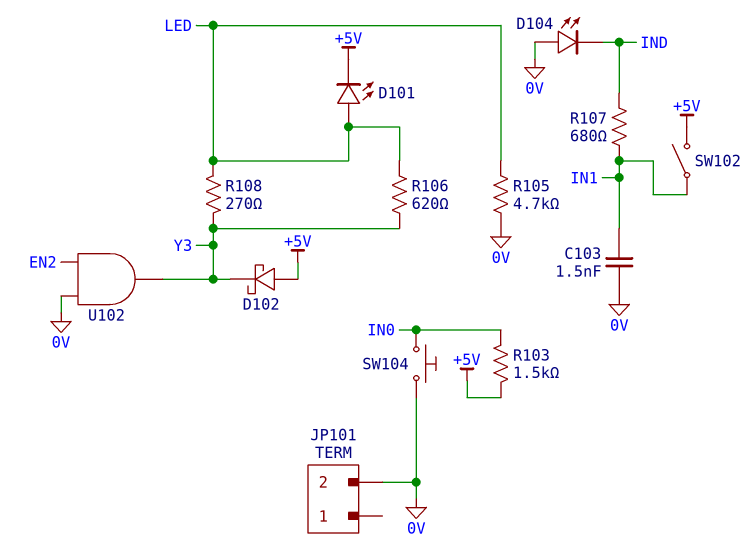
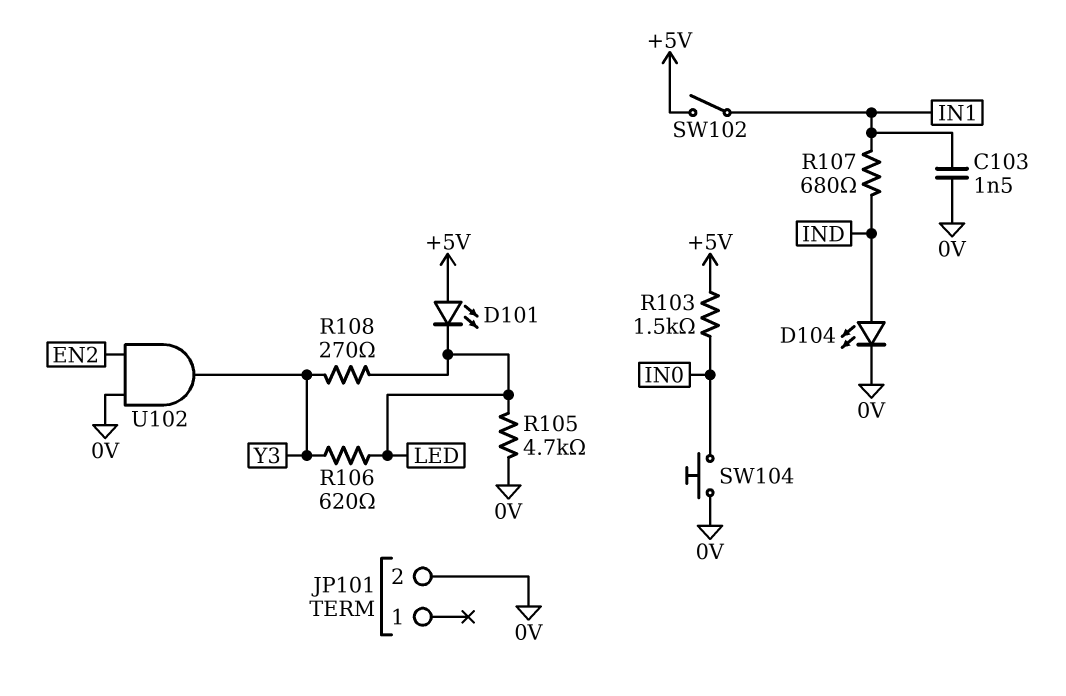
D101: LED (A LED, K +5V) -> LED (A +5V, K LED)
D102: schottky (A +5V, K Y3) -> none
D104: LED (A 0V, K IND) -> LED (A IND, K 0V)

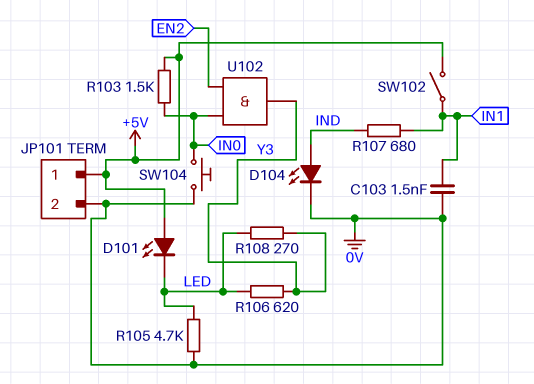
JP101 pin 1: none -> +5V
U102: AND (in 0V, in EN2, out Y3) -> AND (in EN2, in IN0, out Y3)

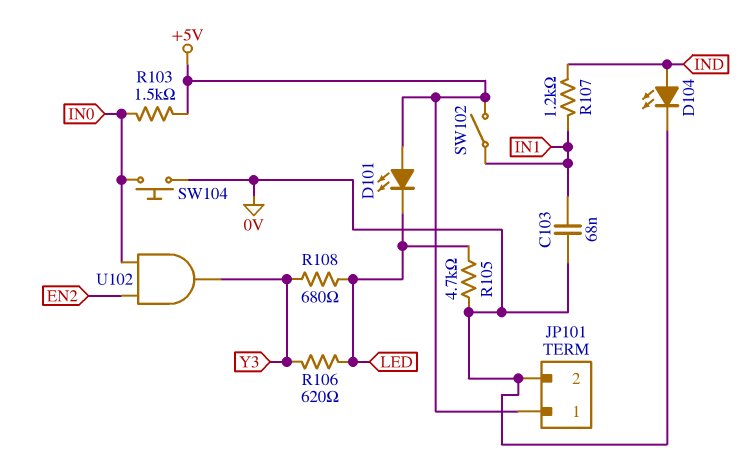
C103: 1.5nF (0V, IN1) -> 68nF (0V, IN1)
R107: 680 (IN1, IND) -> 1.2k (IN1, IND)
R108: 270 (LED, Y3) -> 680 (LED, Y3)

